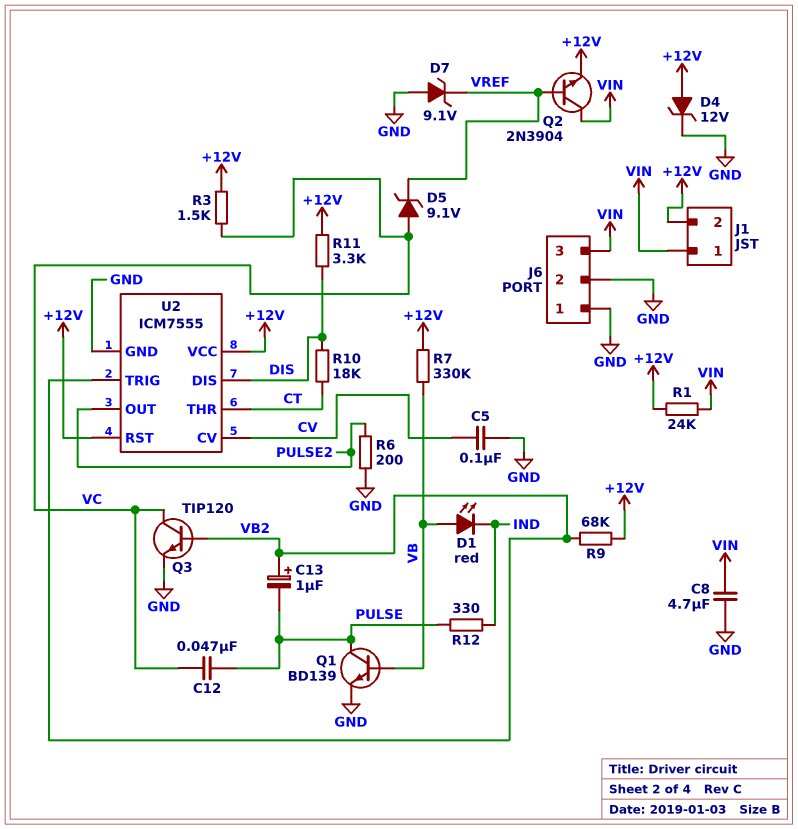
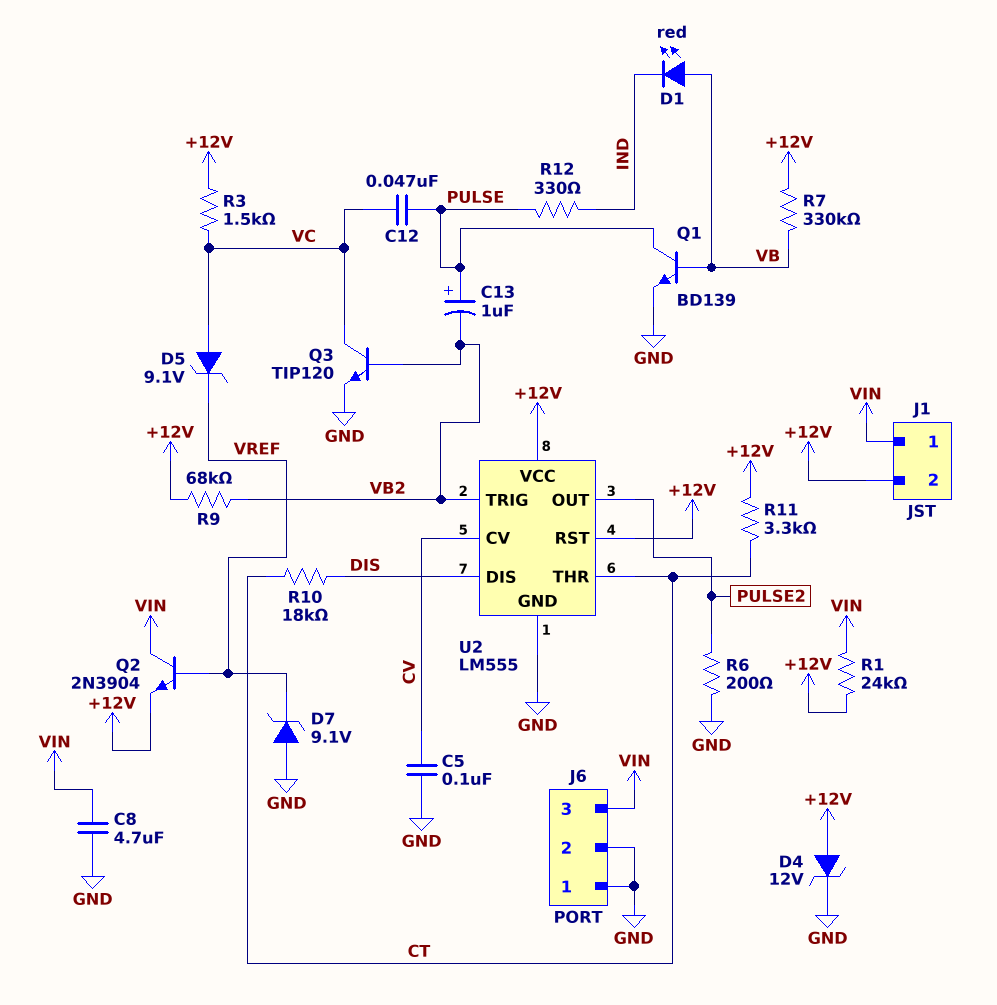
C13: 1uF (plus VB2, minus PULSE) -> 1uF (plus PULSE, minus VB2)
R11: 3.3k (+12V, DIS) -> 3.3k (+12V, CT)
U2: ICM7555 -> LM555

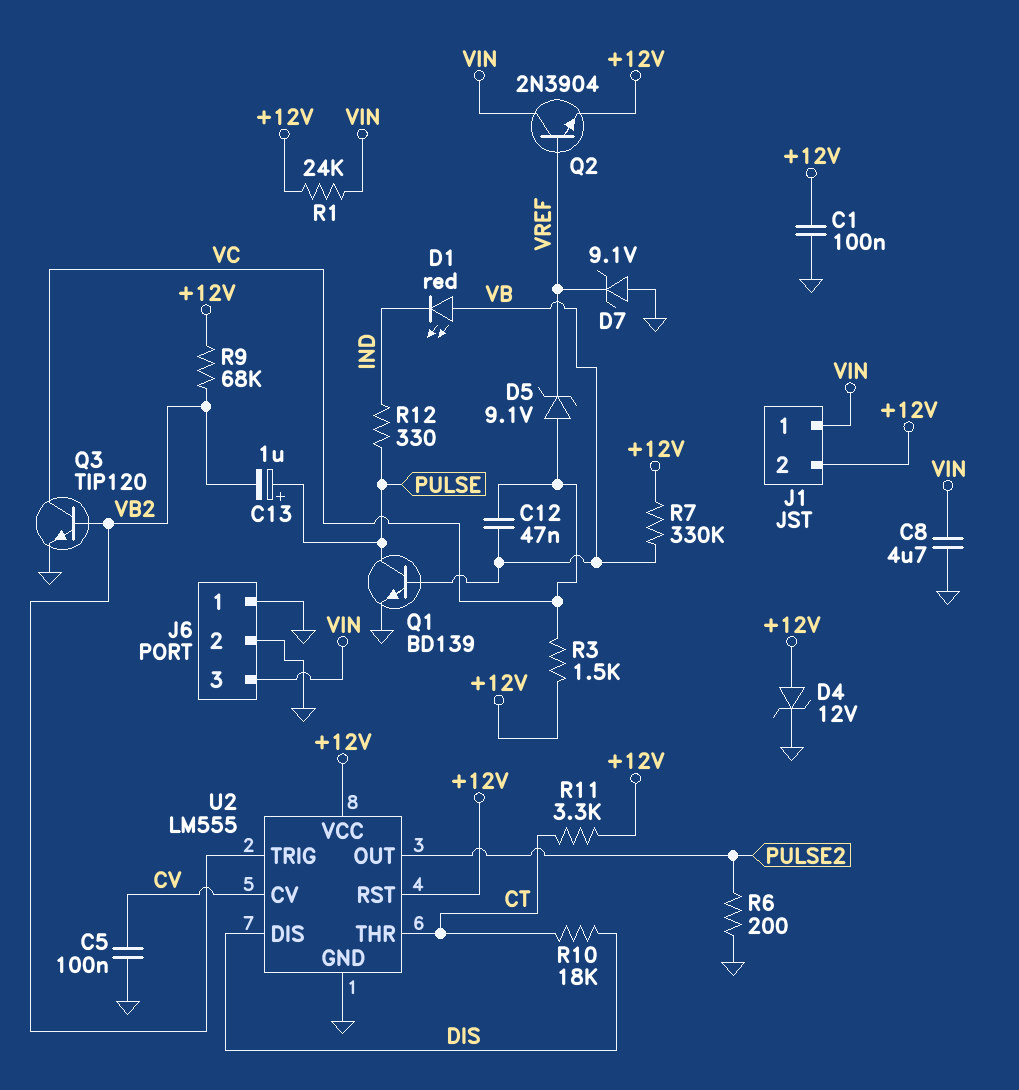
C1: none -> 100nF (+12V, GND)
C12: 47nF (PULSE, VC) -> 47nF (VB, VC)

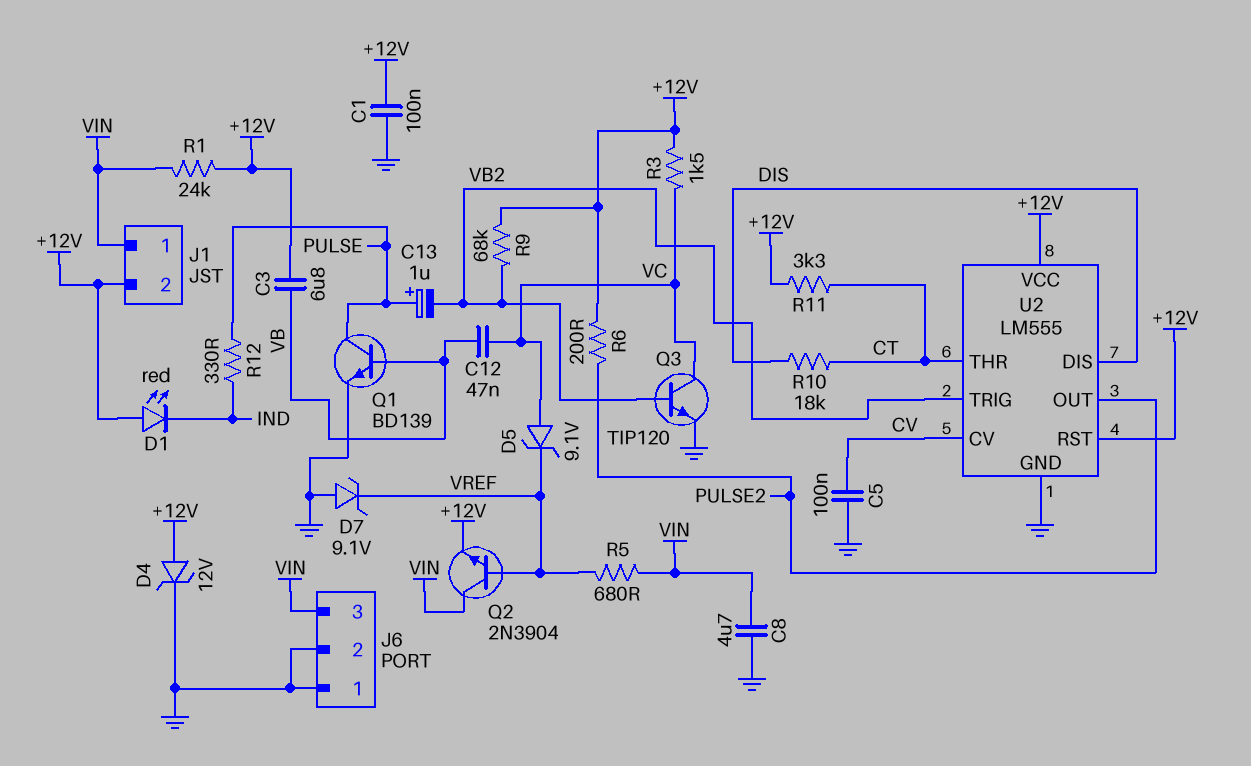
C3: none -> 6.8uF (+12V, VB)
D1: LED red (A VB, K IND) -> LED red (A +12V, K IND)
R5: none -> 680 (VIN, VREF)
R6: 200 (GND, PULSE2) -> 200 (+12V, PULSE2)
R7: 330k (+12V, VB) -> none

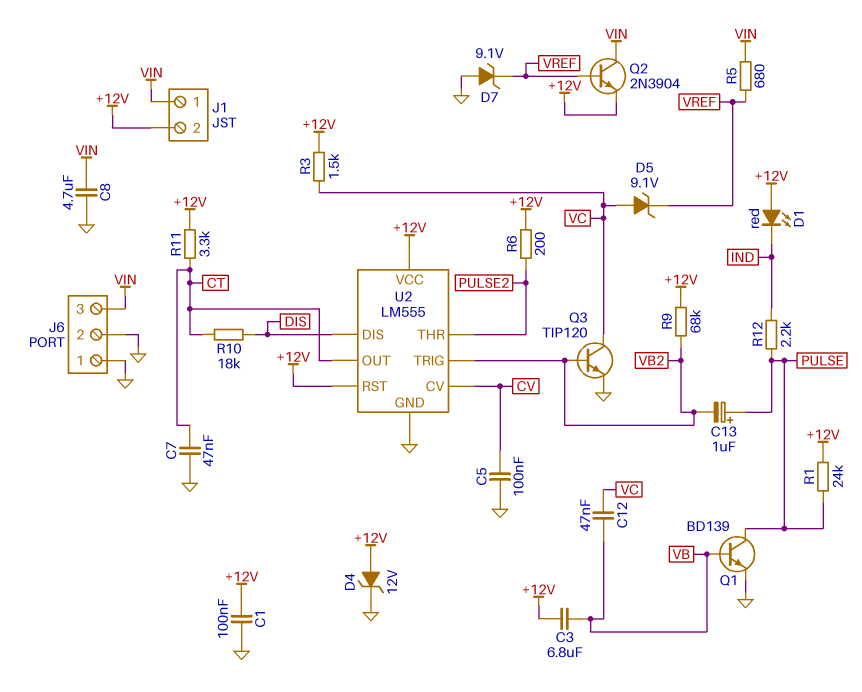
C7: none -> 47nF (CT, GND)
R1: 24k (+12V, VIN) -> 24k (+12V, PULSE)
R12: 330 (IND, PULSE) -> 2.2k (IND, PULSE)
U2 pin OUT: PULSE2 -> CT
U2 pin THR: CT -> PULSE2

